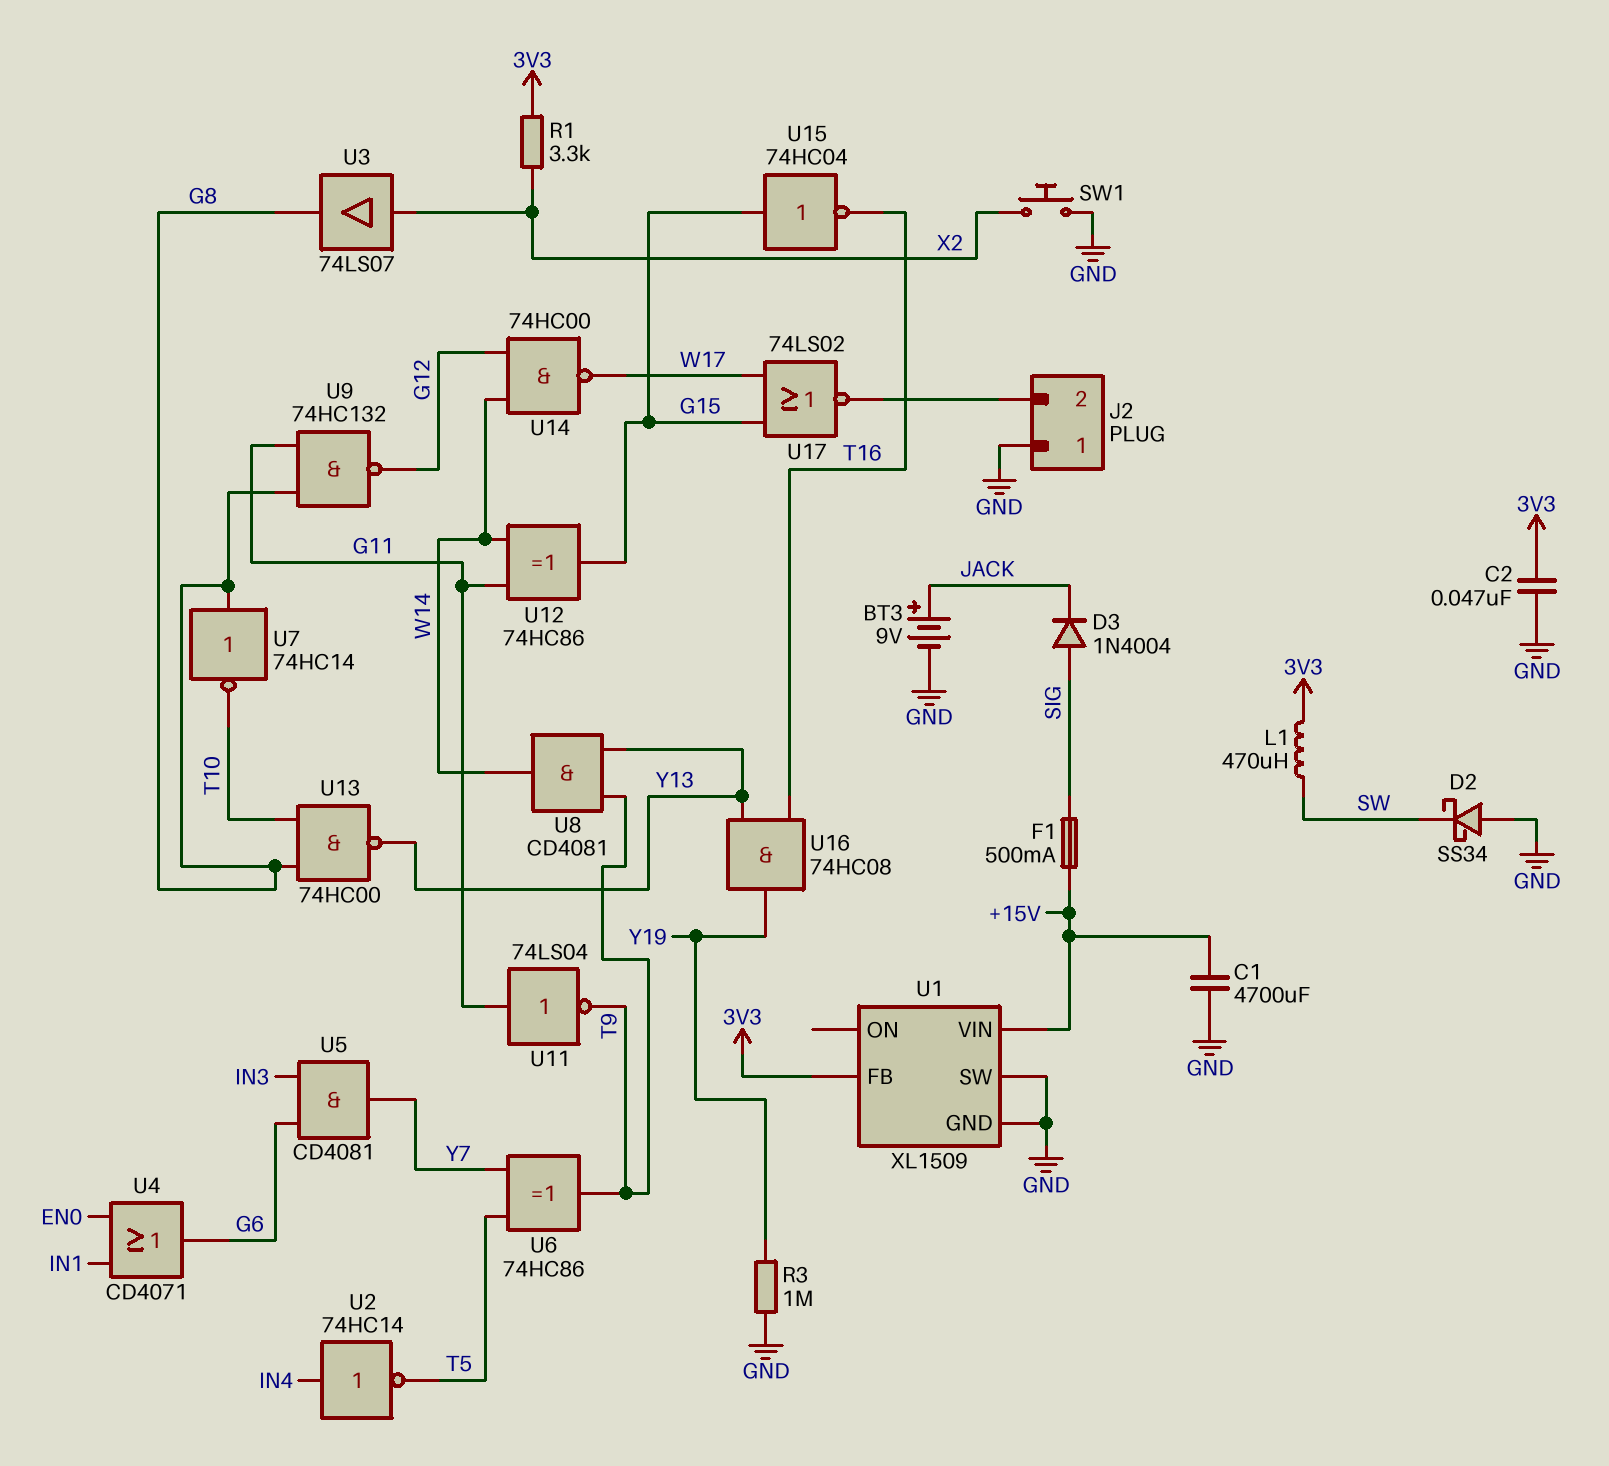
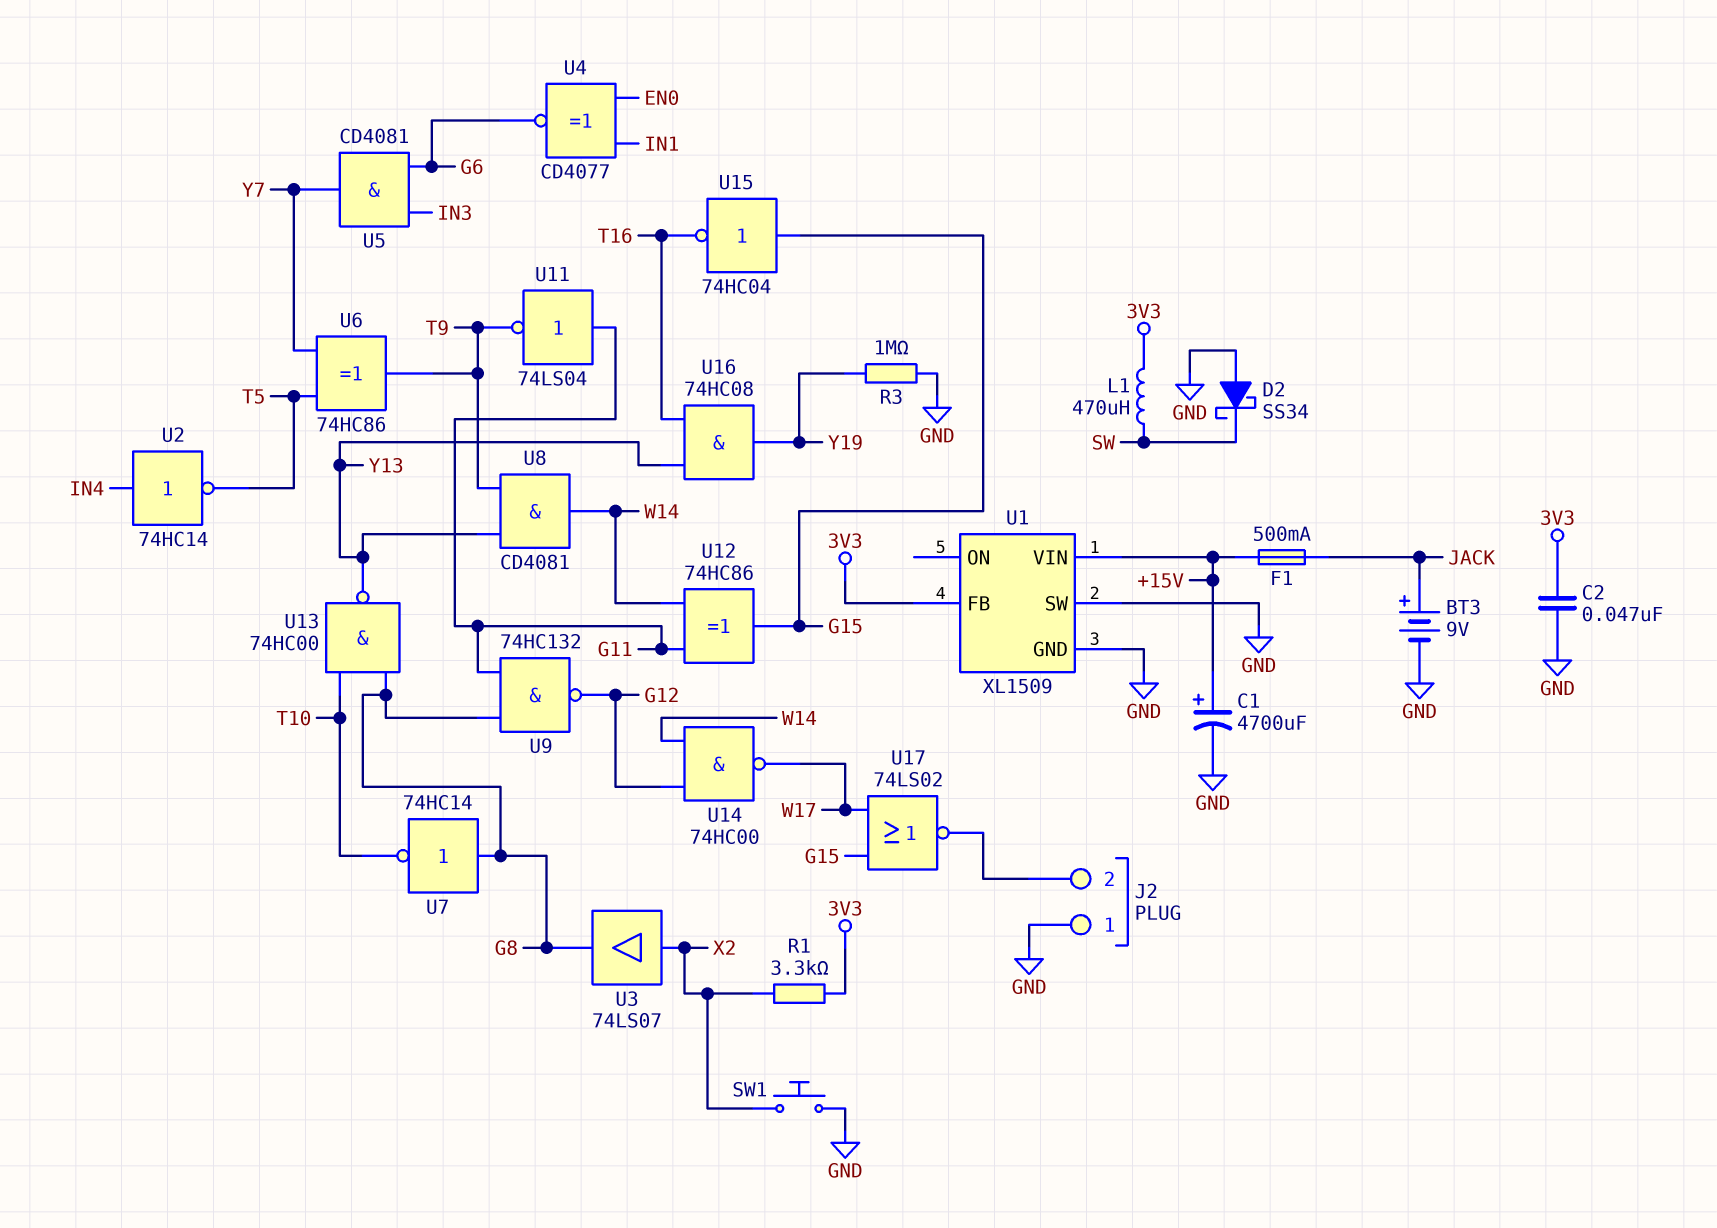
C1: 4700uF (+15V, GND) -> 4700uF (plus +15V, minus GND)
D3: diode 1N4004 (A SIG, K JACK) -> none
F1: 500mA (+15V, SIG) -> 500mA (+15V, JACK)
U4: OR CD4071 (in EN0, in IN1, out G6) -> XNOR CD4077 (in EN0, in IN1, out G6)

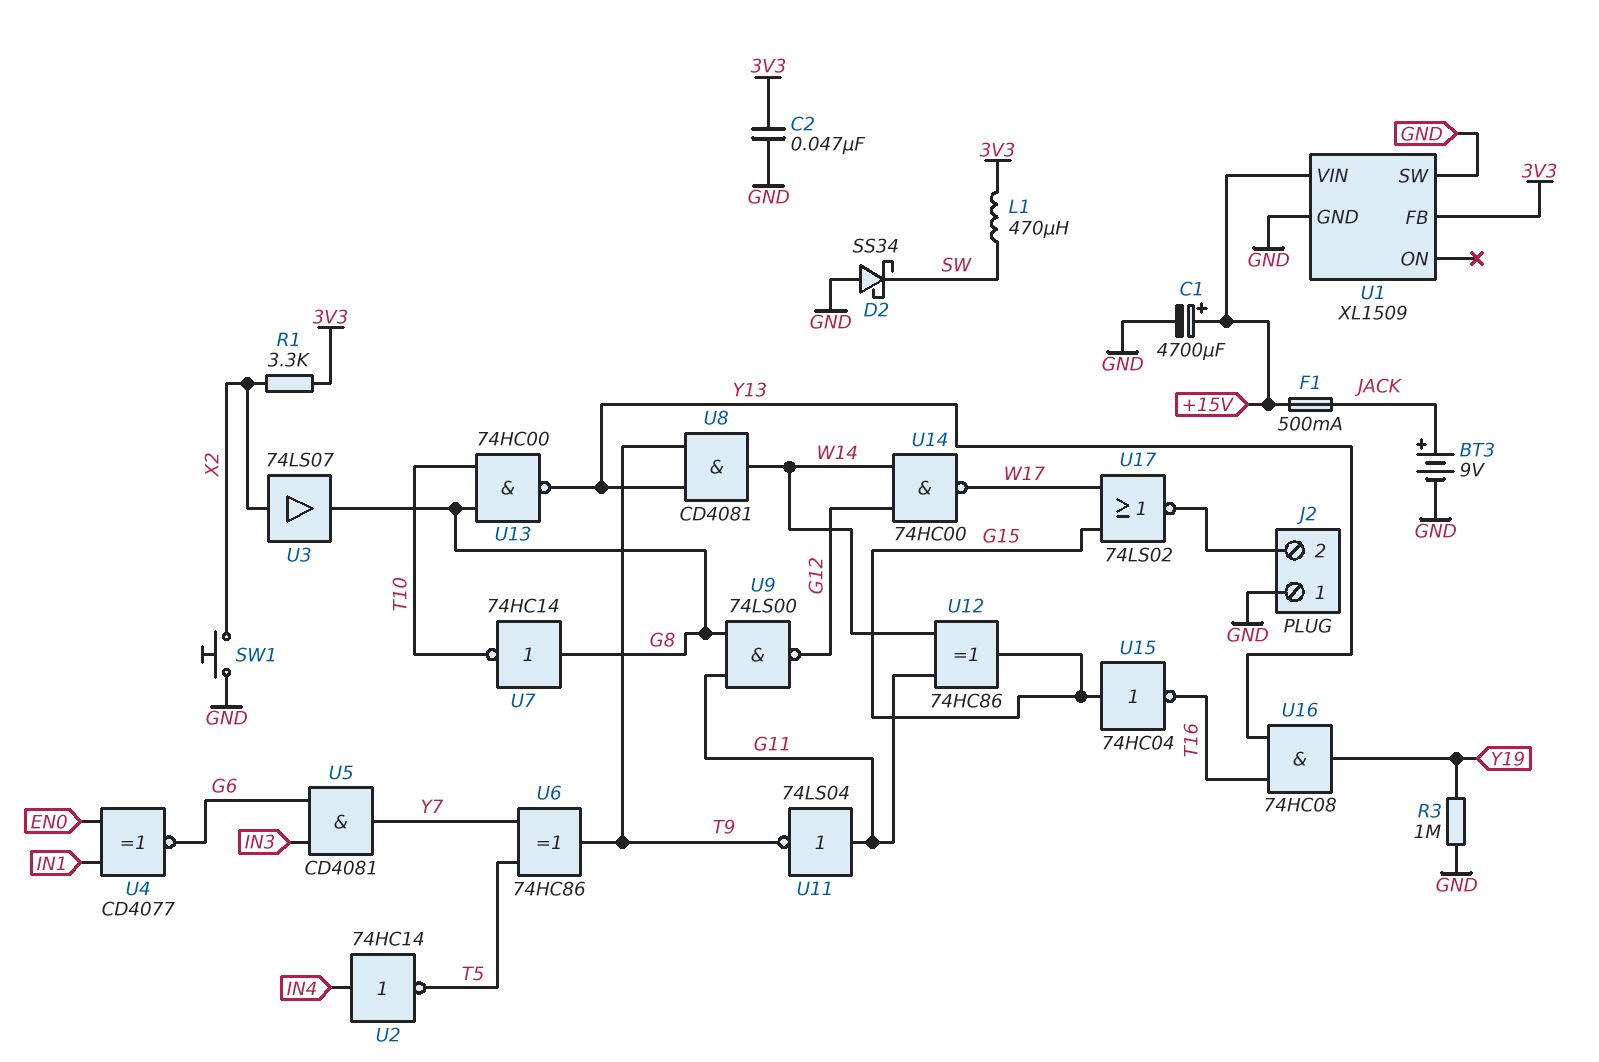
U9: NAND 74HC132 (in G8, in G11, out G12) -> NAND 74LS00 (in G8, in G11, out G12)

